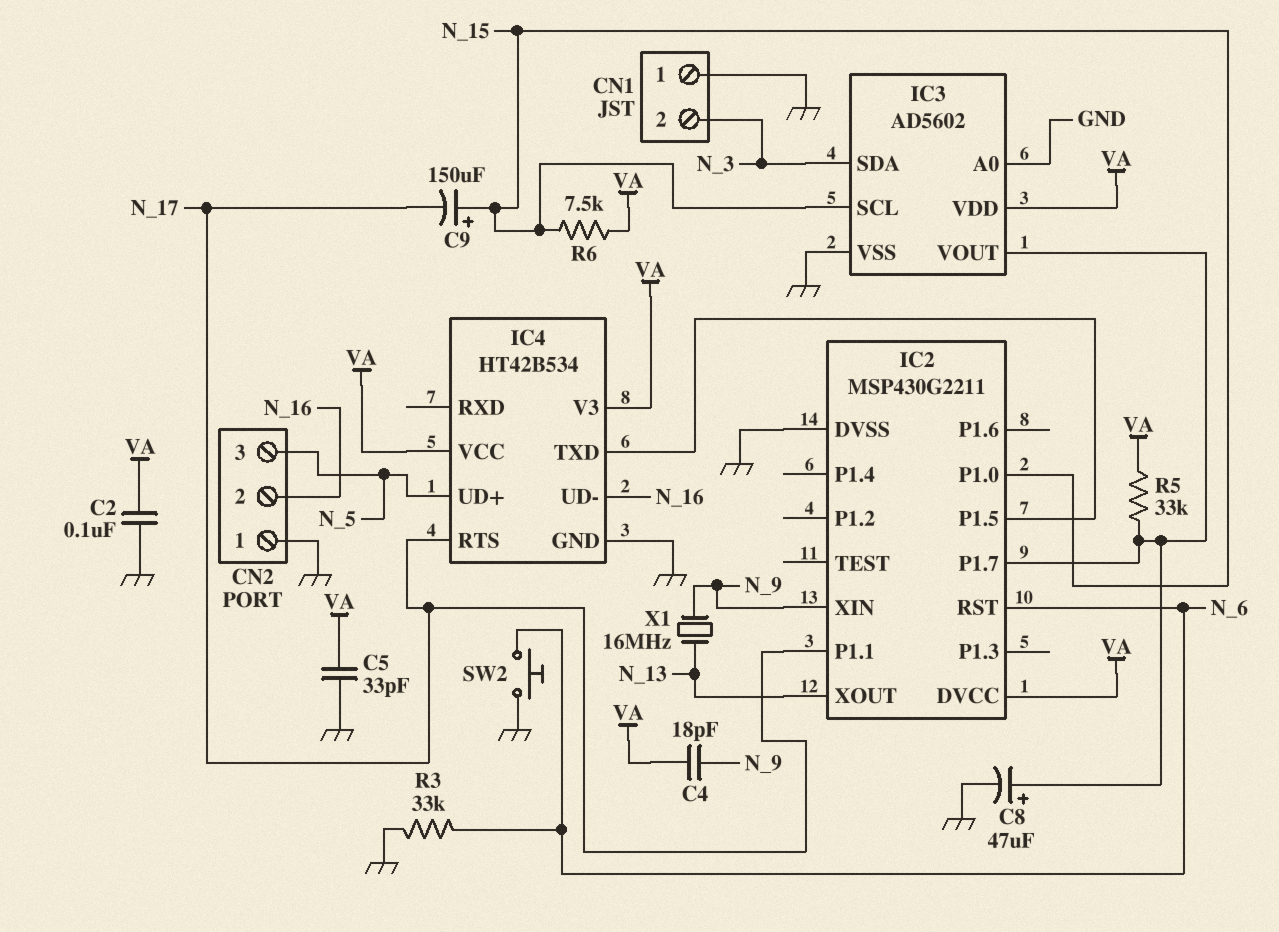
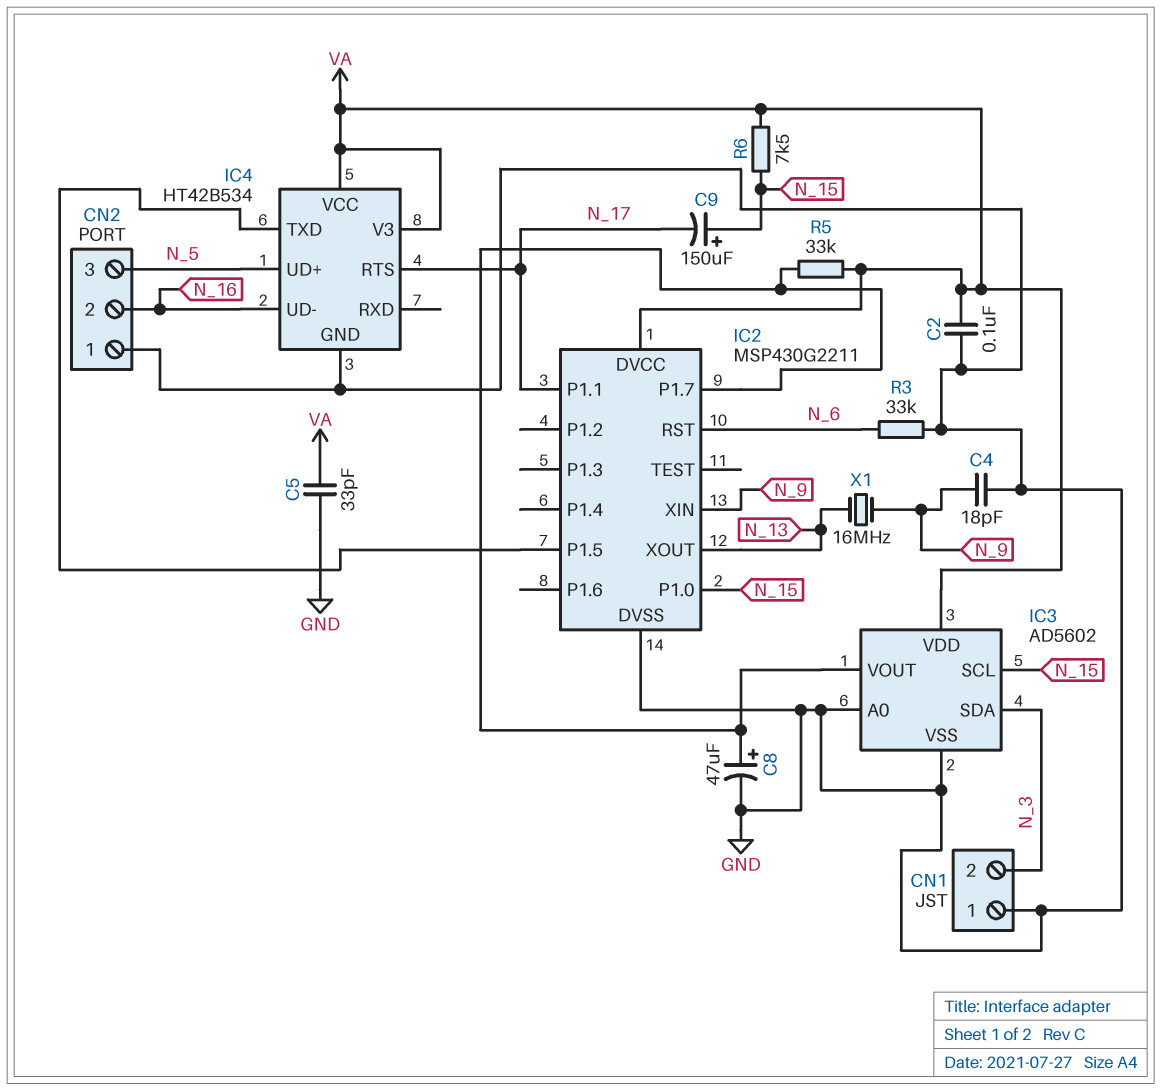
C4: 18pF (N_9, VA) -> 18pF (GND, N_9)
SW2: button (GND, N_6) -> none

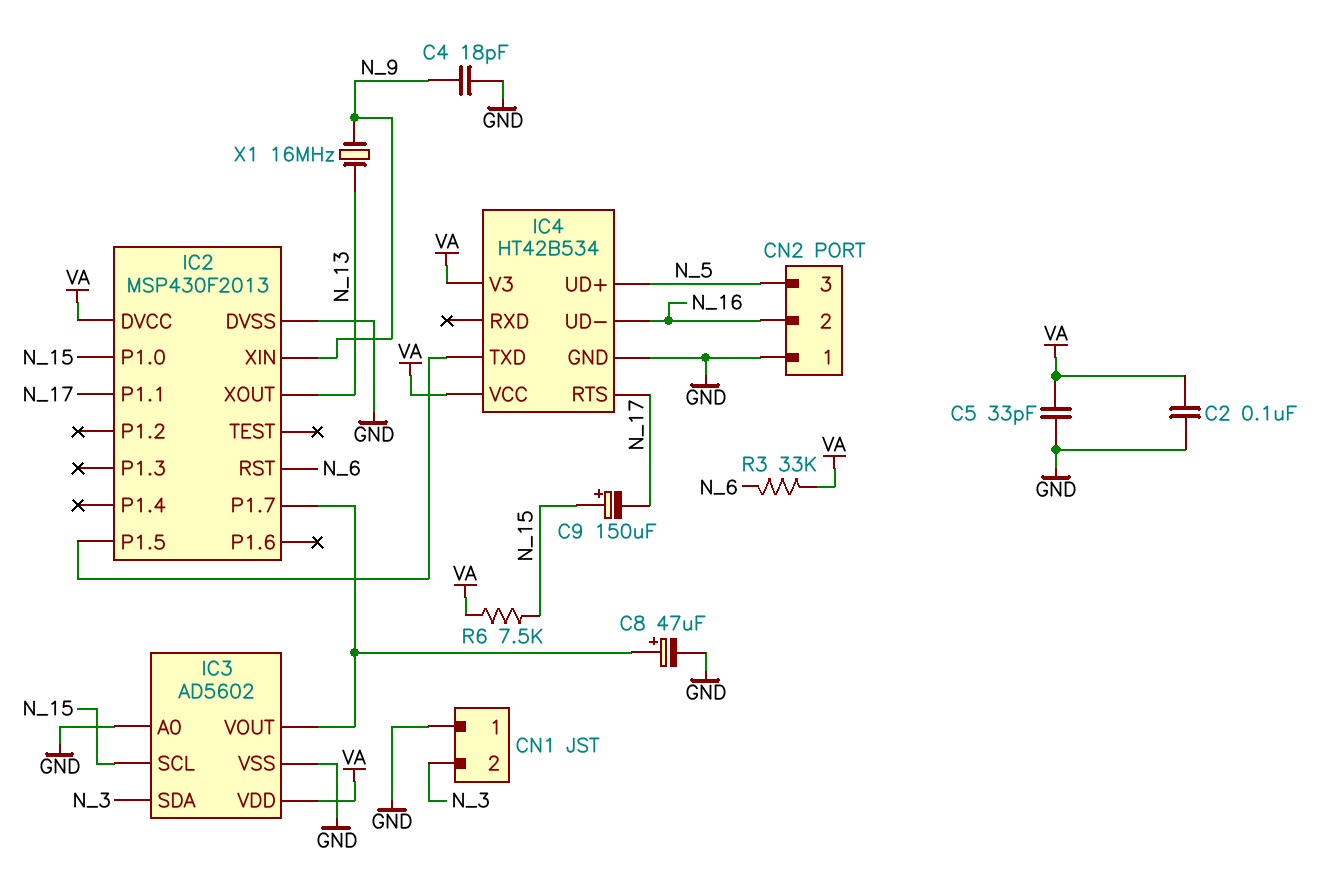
IC2: MSP430G2211 -> MSP430F2013
R3: 33k (GND, N_6) -> 33k (N_6, VA)
R5: 33k (IC2/P1.7, VA) -> none

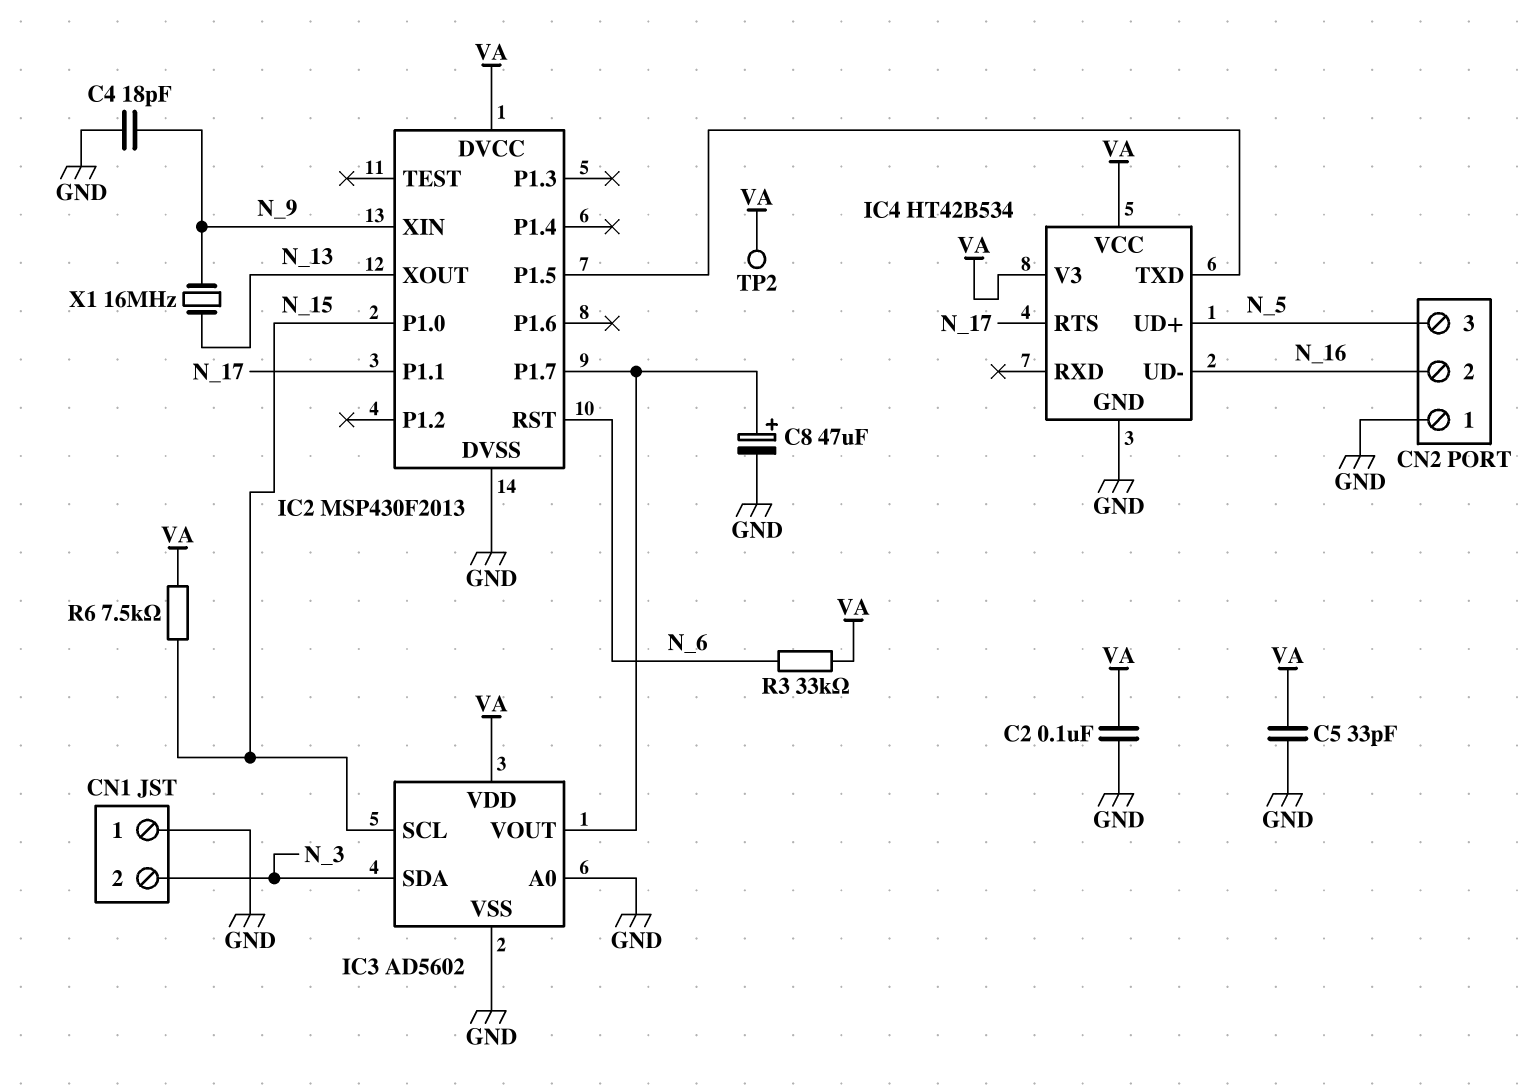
C9: 150uF (plus N_15, minus N_17) -> none
TP2: none -> test point (VA)

